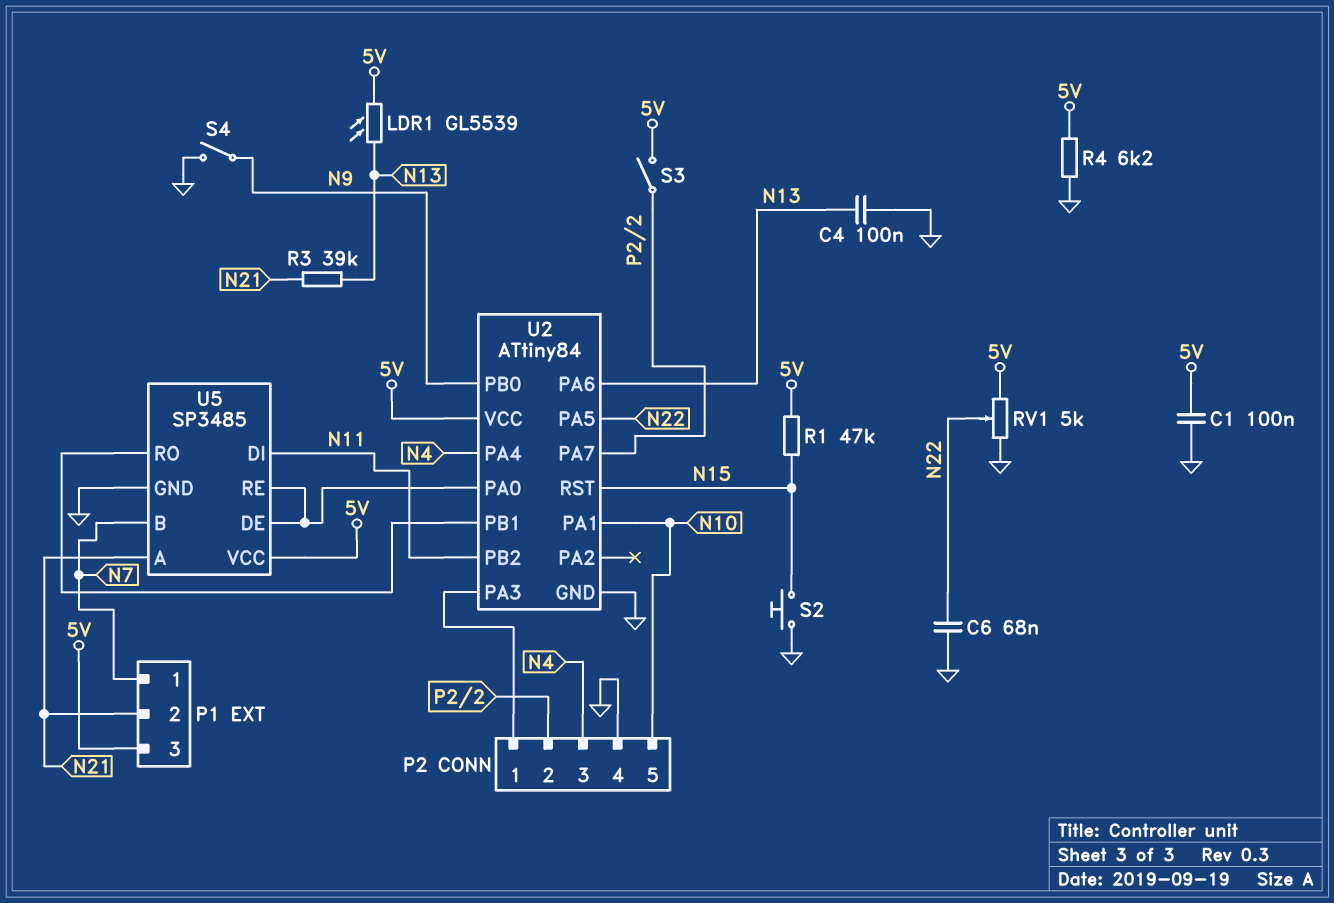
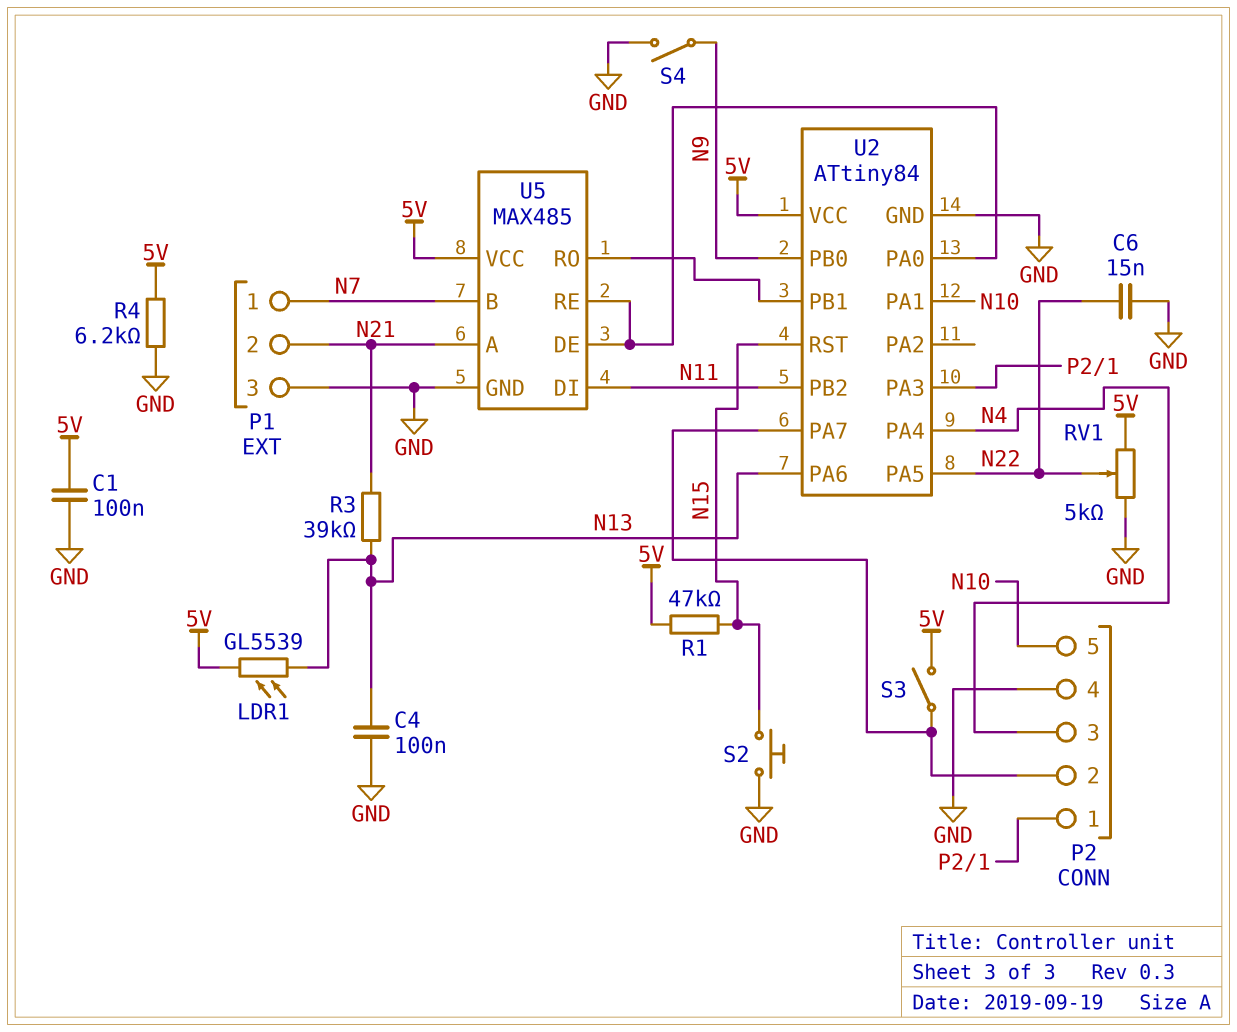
C6: 68nF (GND, N22) -> 15nF (GND, N22)
P1 pin 3: 5V -> GND
U5: SP3485 -> MAX485

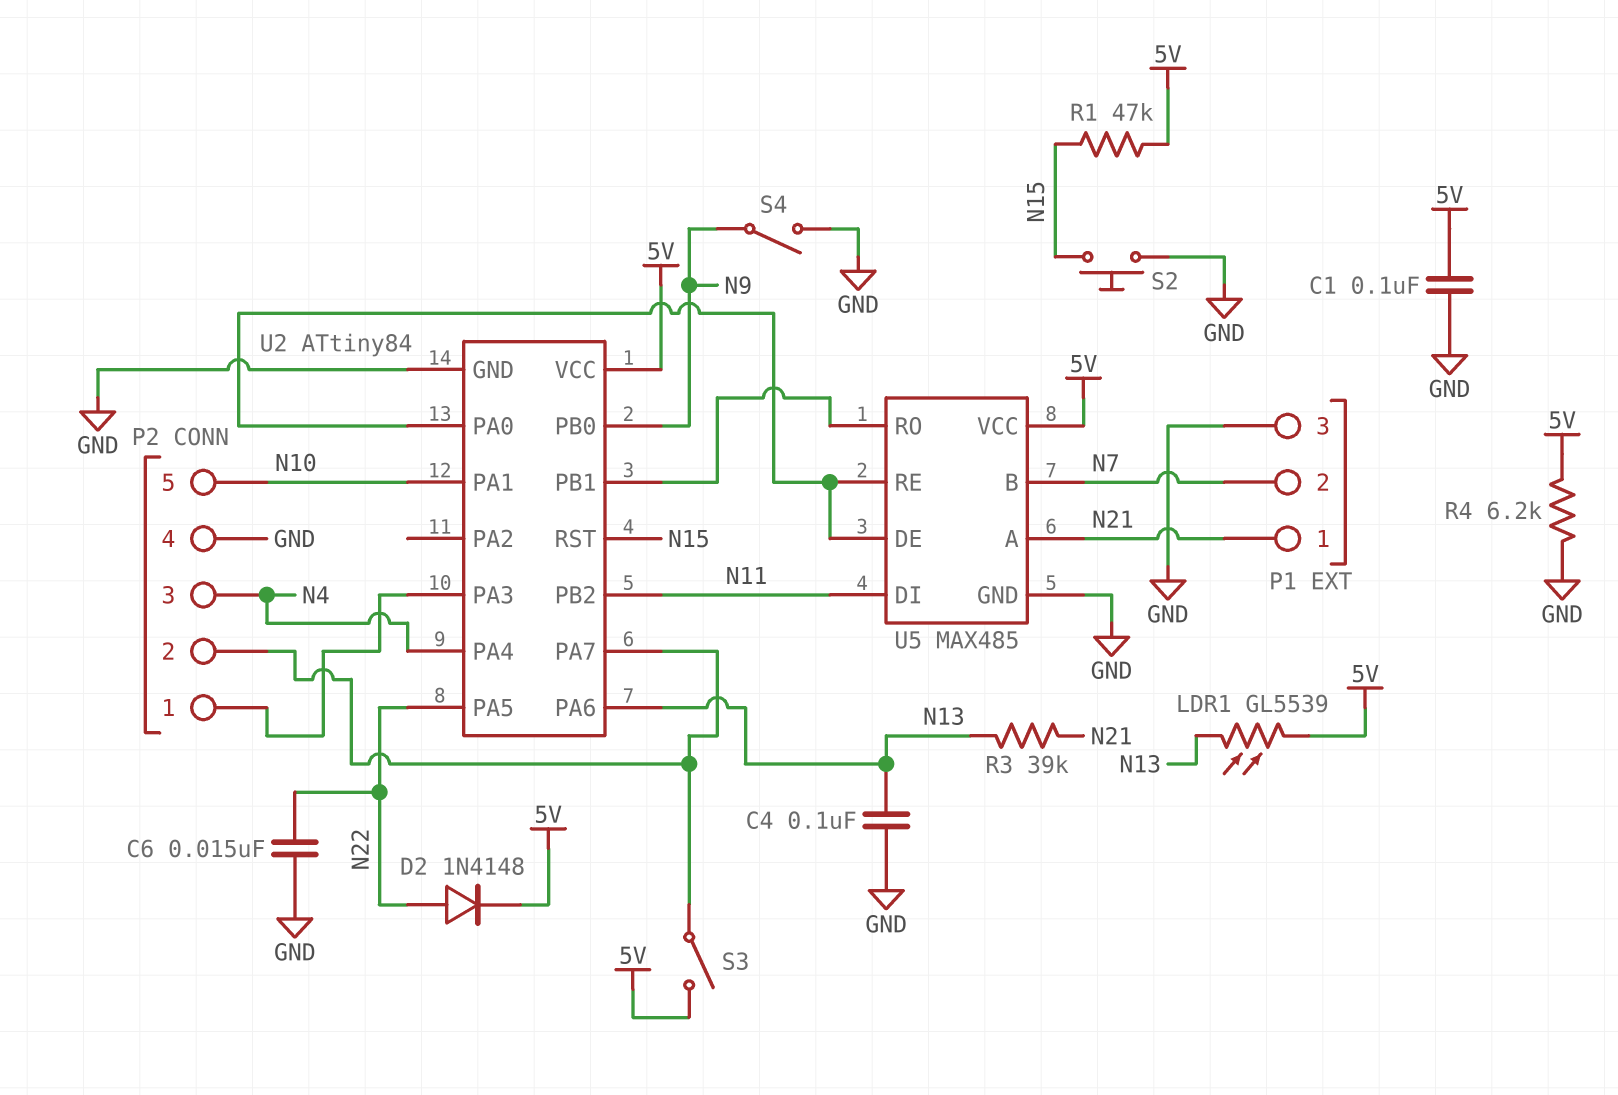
D2: none -> diode 1N4148 (A N22, K 5V)
P1 pin 1: N7 -> N21
P1 pin 2: N21 -> N7
RV1: 5k (5V, GND, wiper N22) -> none

